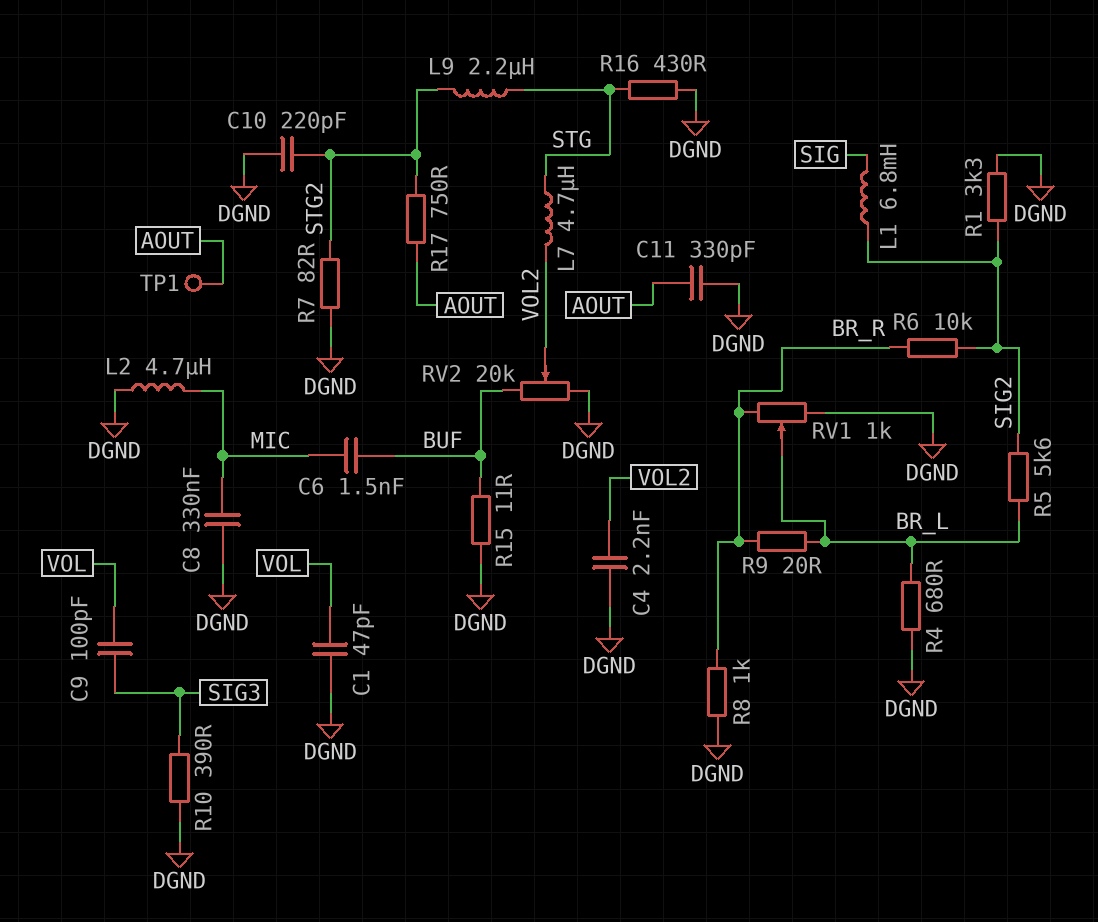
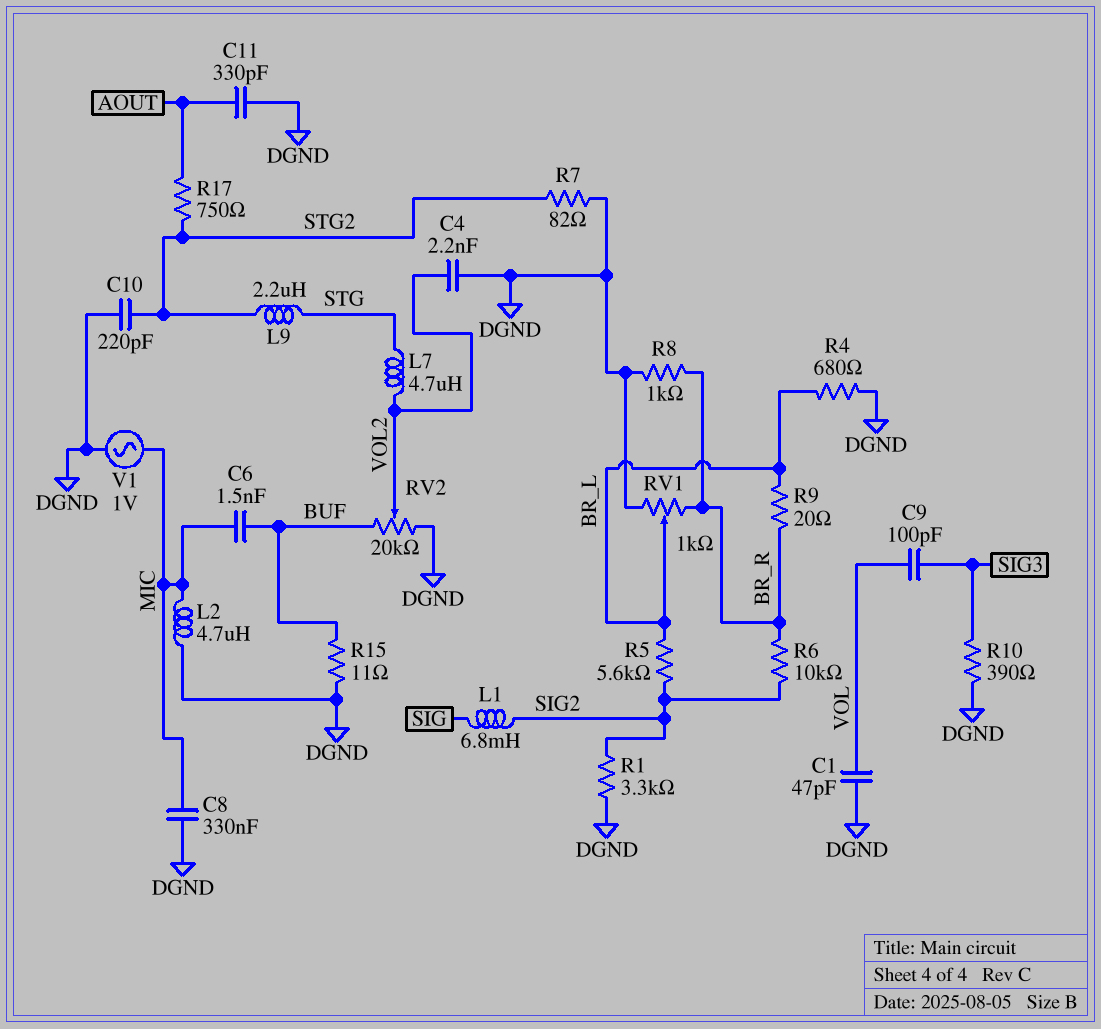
R16: 430 (DGND, STG) -> none
TP1: test point (AOUT) -> none
V1: none -> AC 1V (DGND, MIC)

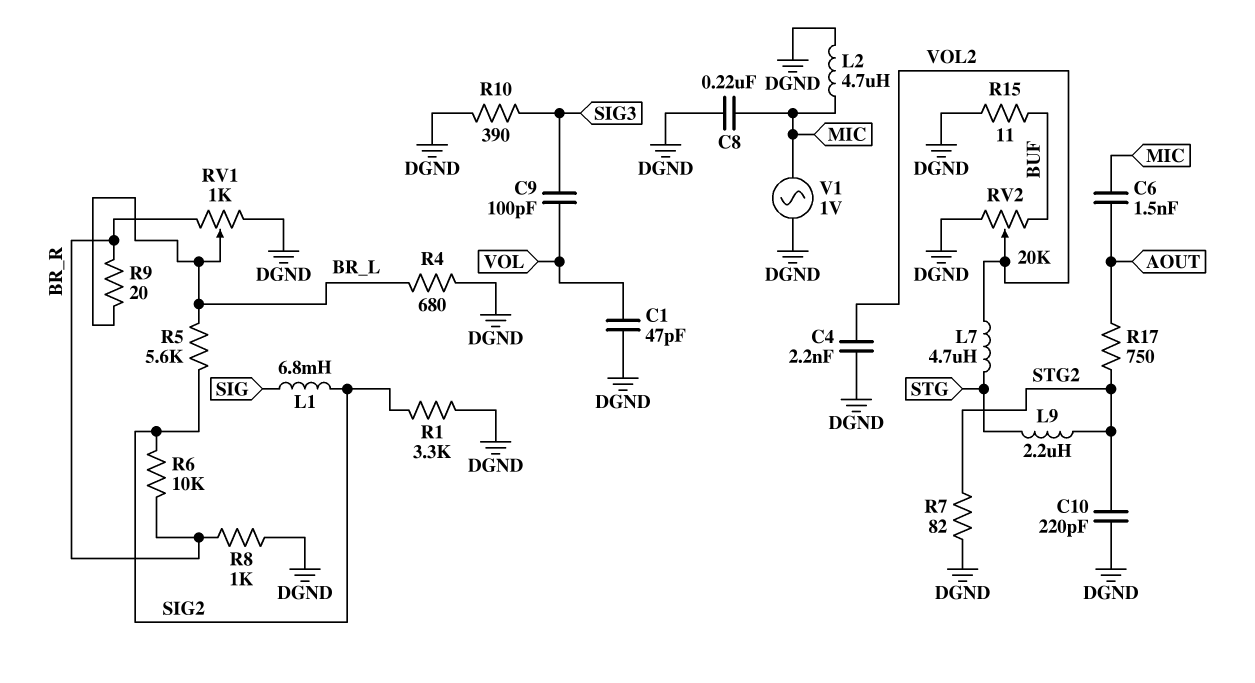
C6: 1.5nF (BUF, MIC) -> 1.5nF (AOUT, MIC)
C8: 330nF (DGND, MIC) -> 220nF (DGND, MIC)
C11: 330pF (AOUT, DGND) -> none

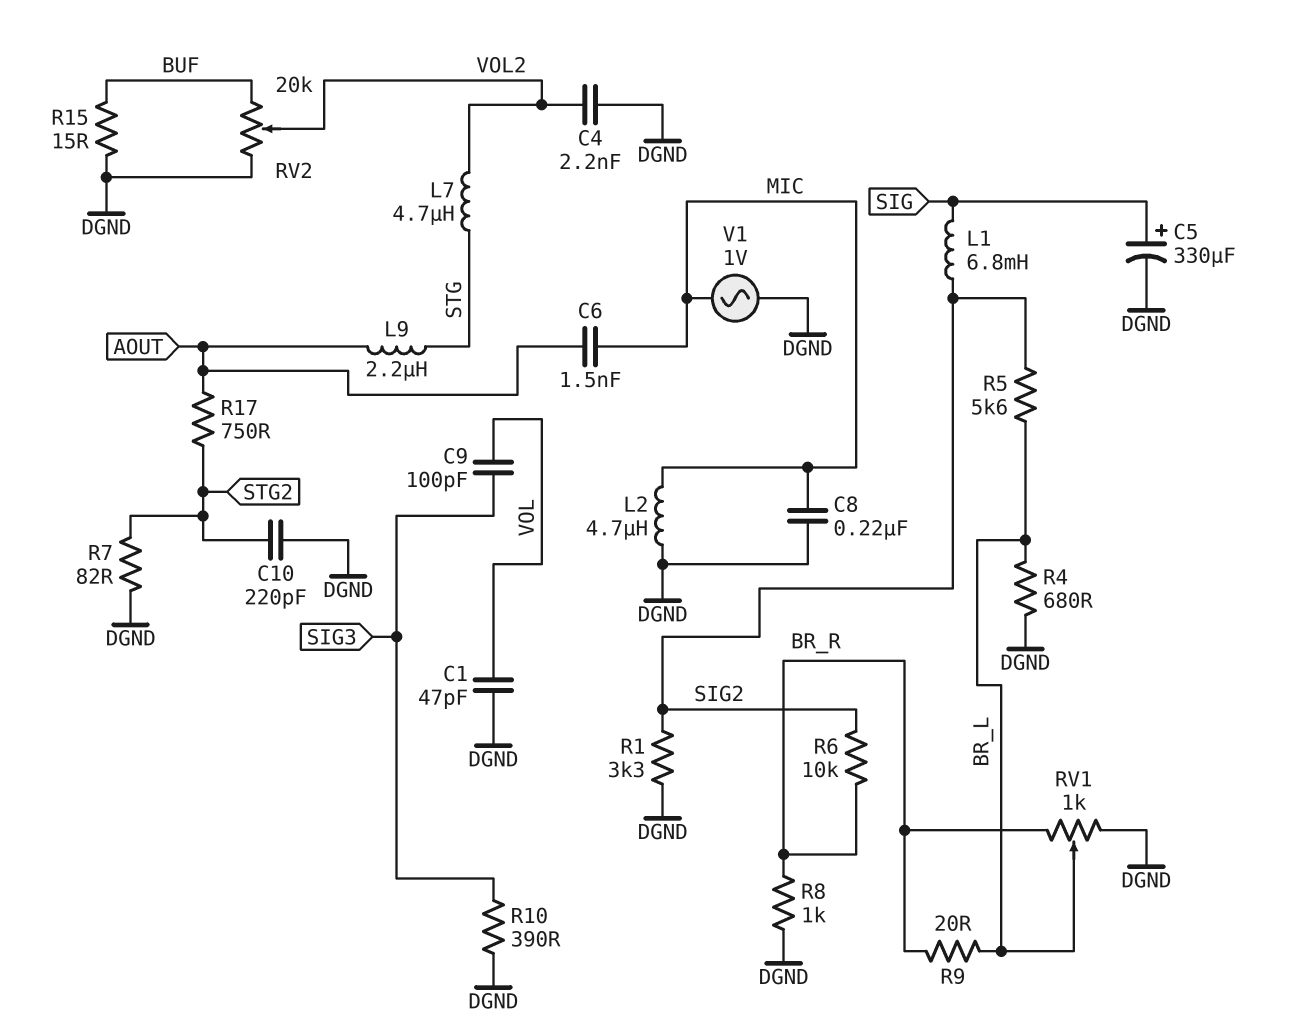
C5: none -> 330uF (plus SIG, minus DGND)
L9: 2.2uH (STG, STG2) -> 2.2uH (AOUT, STG)
R15: 11 (BUF, DGND) -> 15 (BUF, DGND)

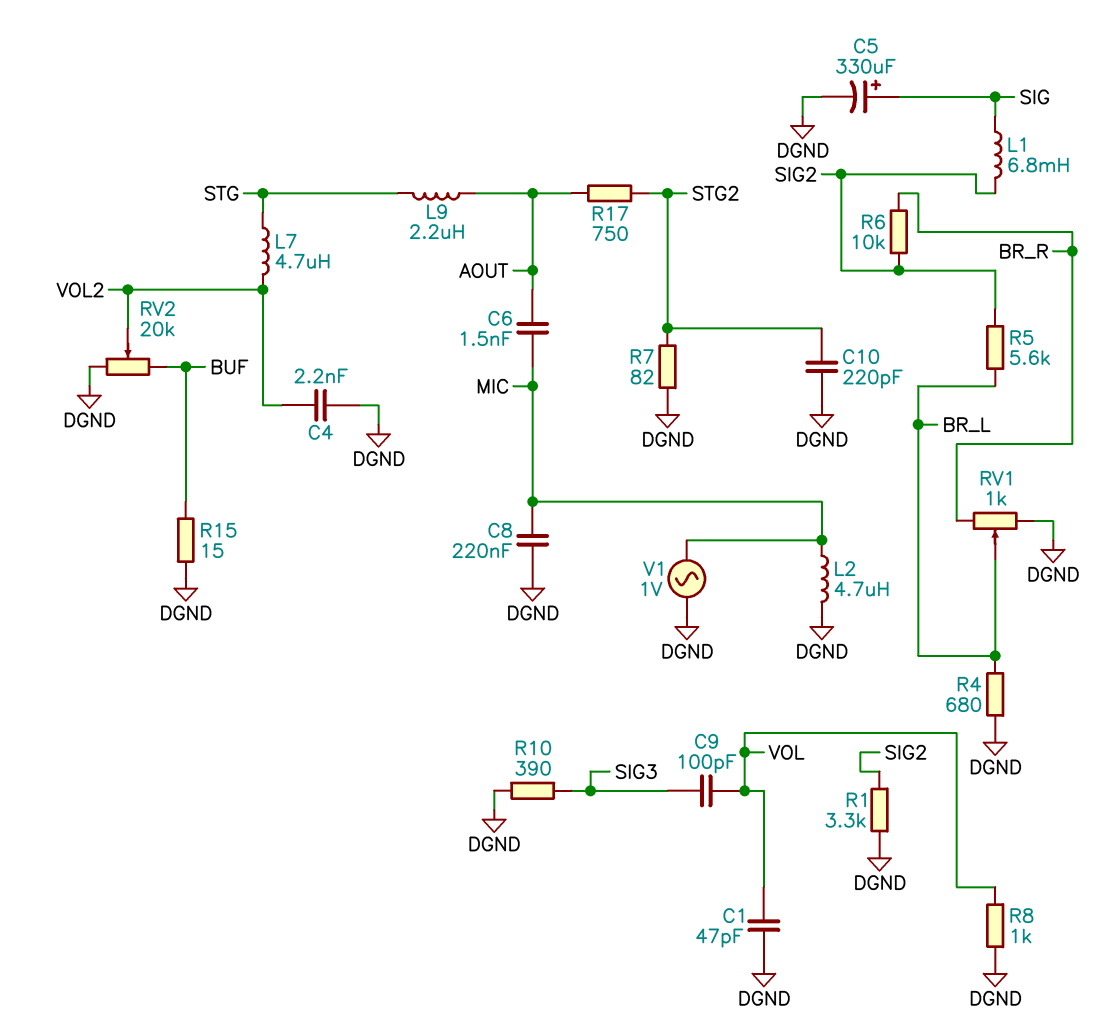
R8: 1k (BR_R, DGND) -> 1k (DGND, VOL)
R9: 20 (BR_L, BR_R) -> none

